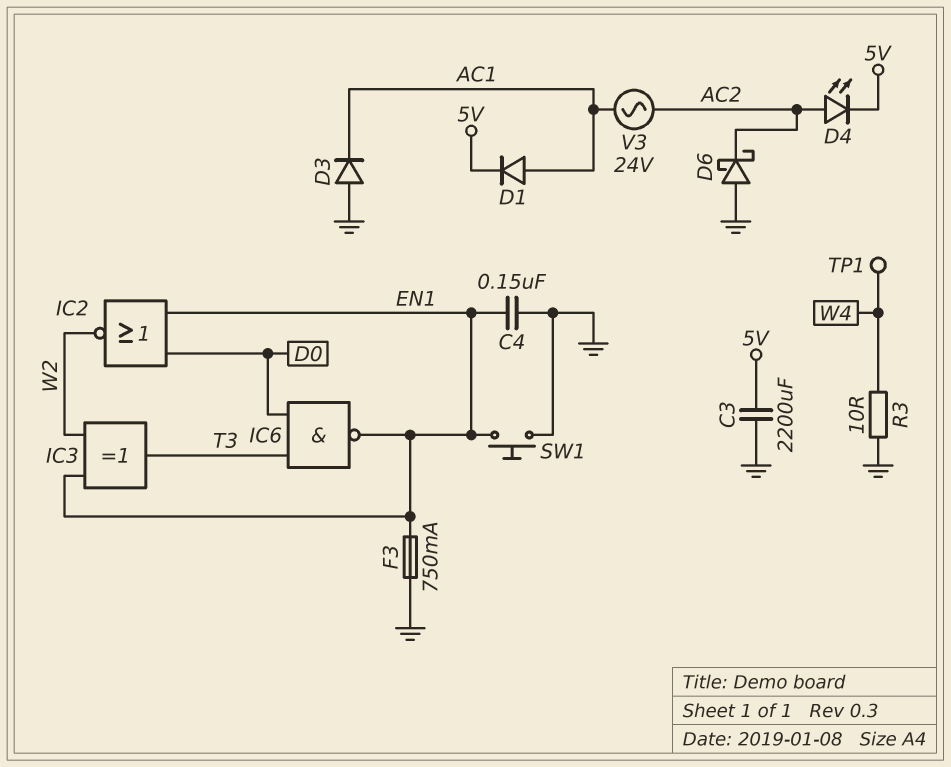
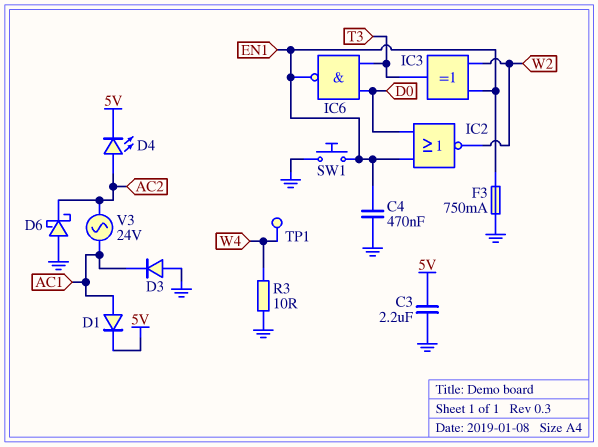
C3: 2200uF (5V, GND) -> 2.2uF (5V, GND)
C4: 150nF (EN1, GND) -> 470nF (EN1, GND)

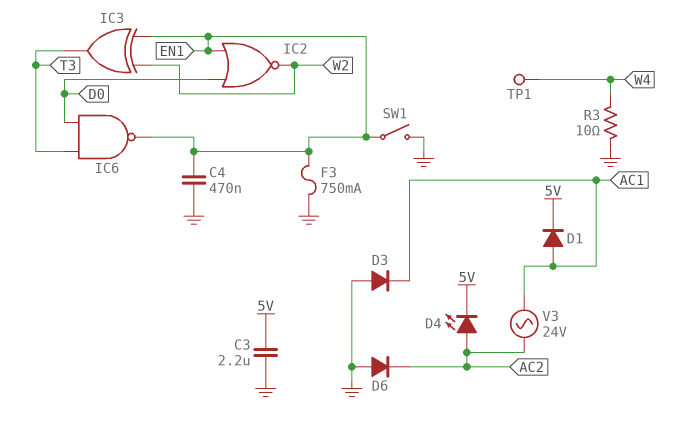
D6: schottky (A GND, K AC2) -> diode (A GND, K AC2)
SW1: button (EN1, GND) -> switch (EN1, GND)

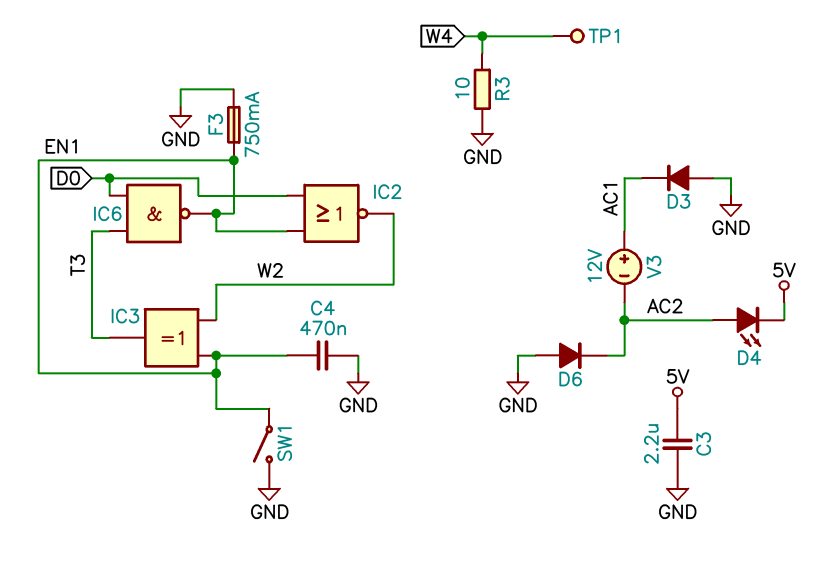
D1: diode (A AC1, K 5V) -> none
V3: AC 24V (AC1, AC2) -> 12V (plus AC1, minus AC2)

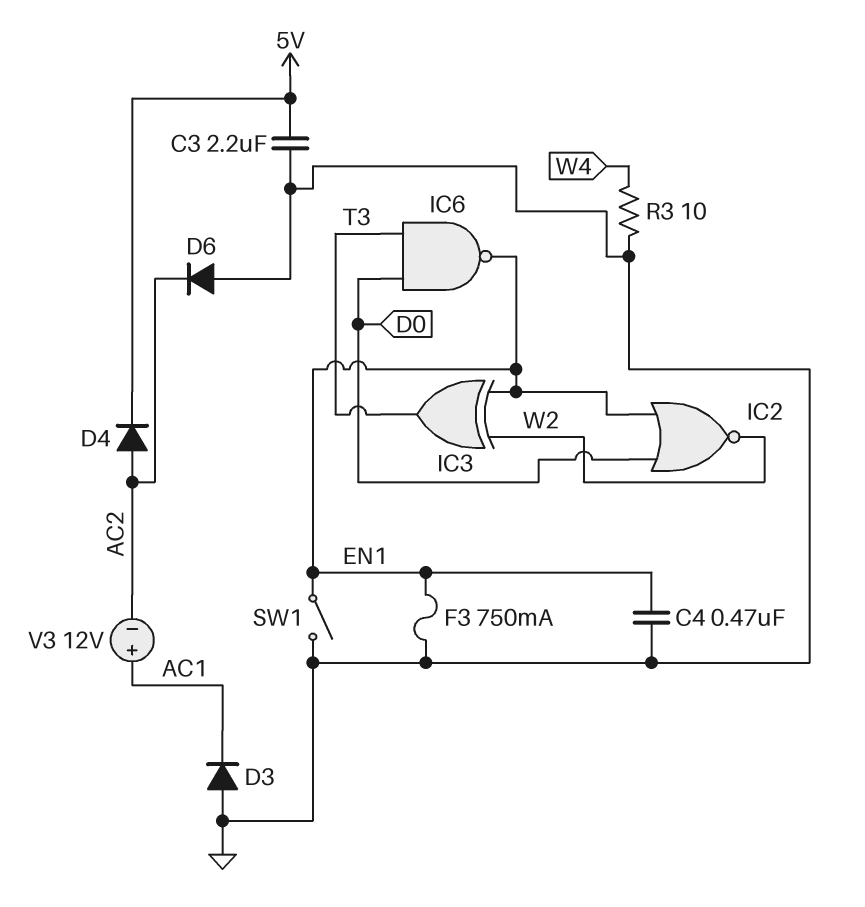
D4: LED (A AC2, K 5V) -> diode (A AC2, K 5V)
TP1: test point (W4) -> none

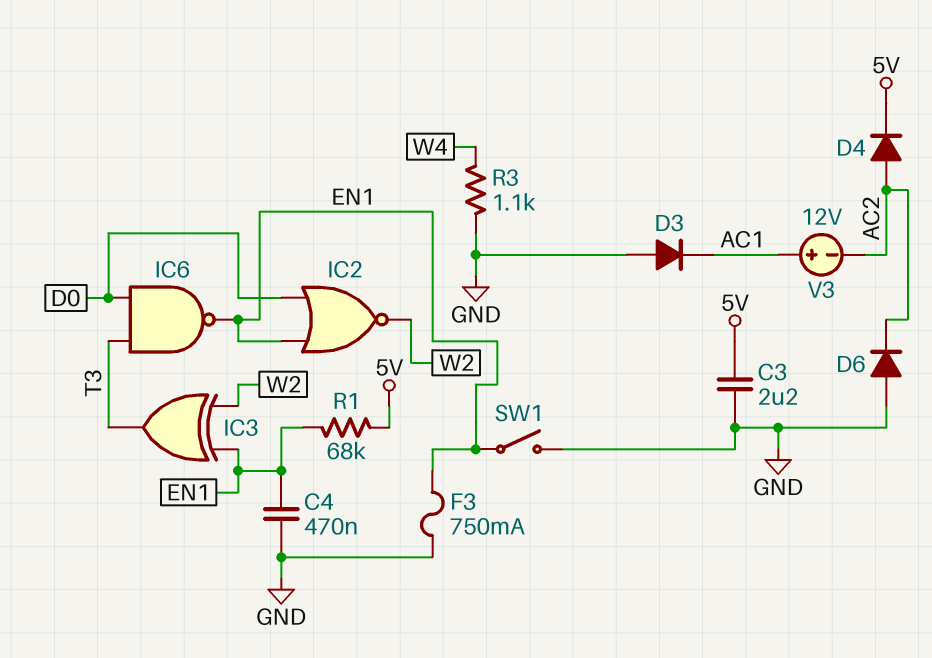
R1: none -> 68k (5V, EN1)
R3: 10 (GND, W4) -> 1.1k (GND, W4)

